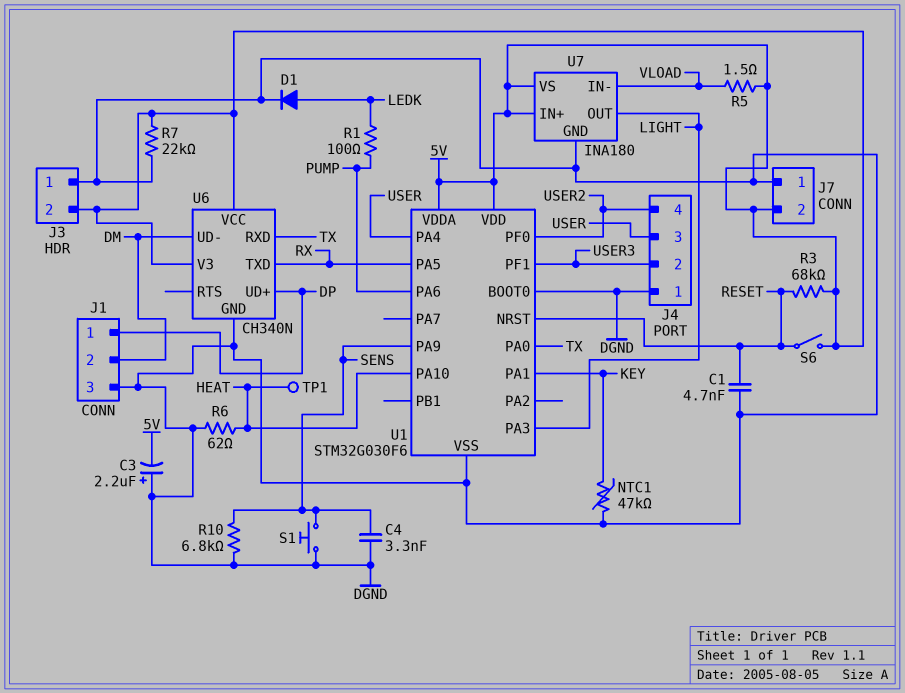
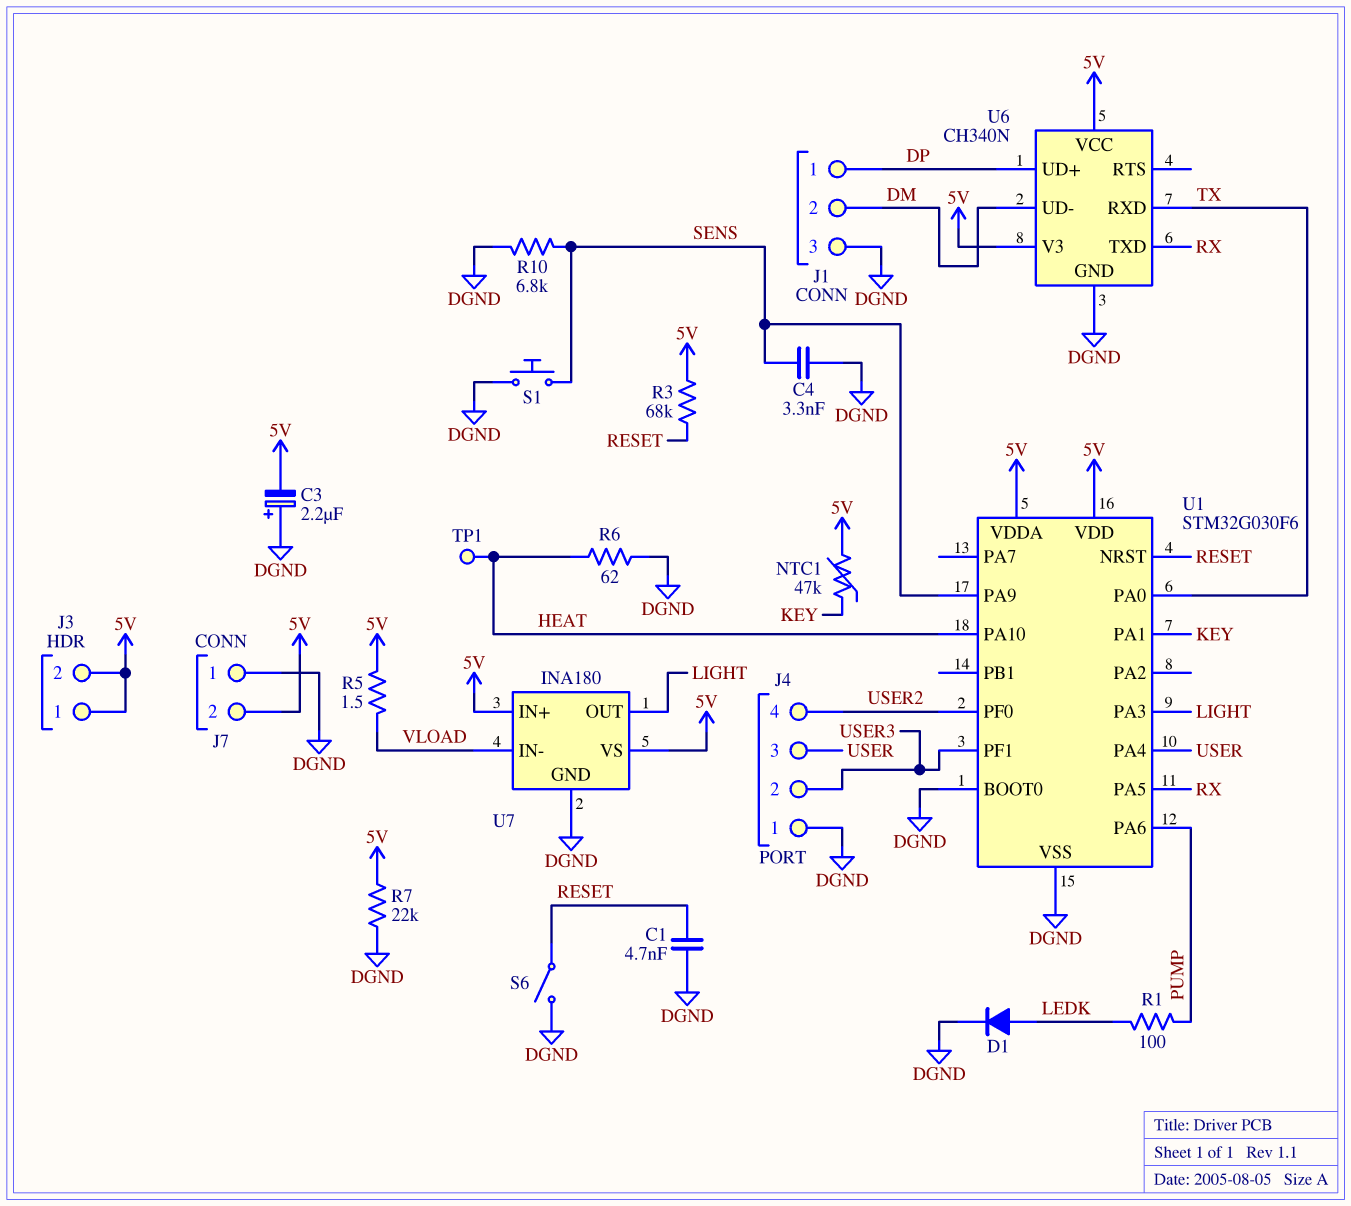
J3 pin 1: DGND -> 5V
NTC1: 47k (DGND, KEY) -> 47k (5V, KEY)
S6: switch (5V, RESET) -> switch (DGND, RESET)

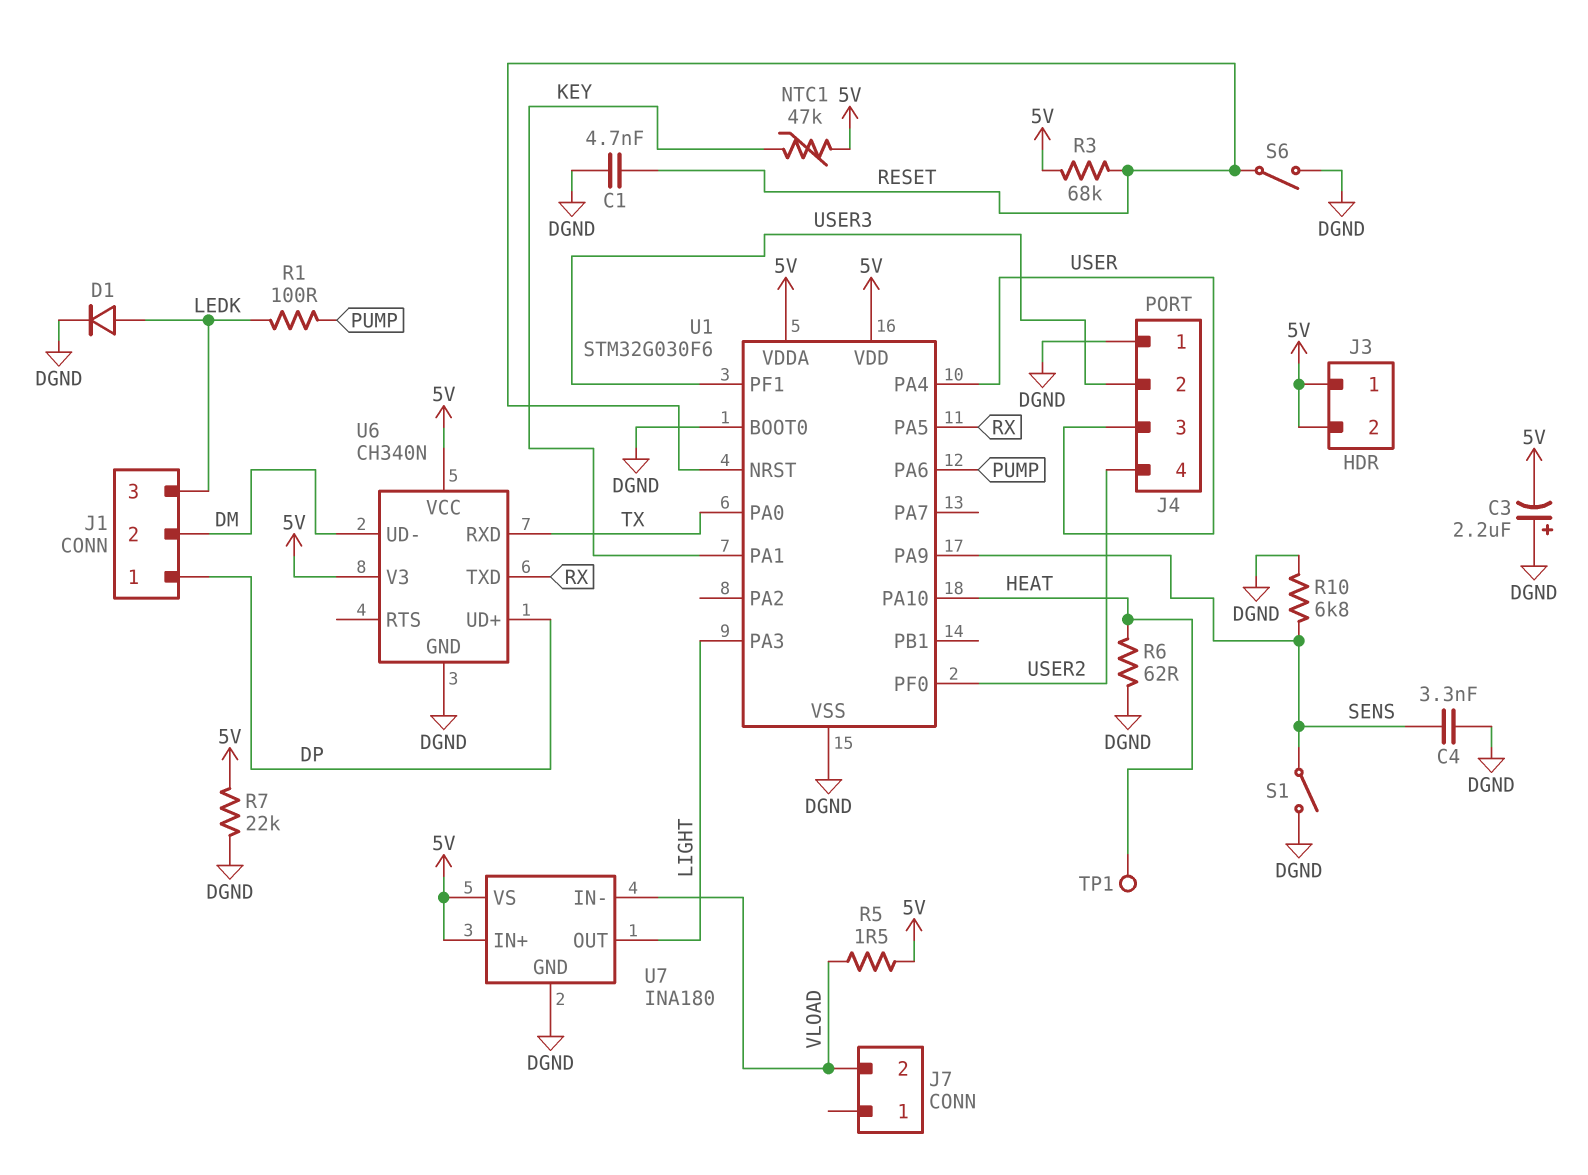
J1 pin 3: DGND -> LEDK
J7 pin 1: DGND -> none
J7 pin 2: 5V -> VLOAD
S1: button (DGND, SENS) -> switch (DGND, SENS)

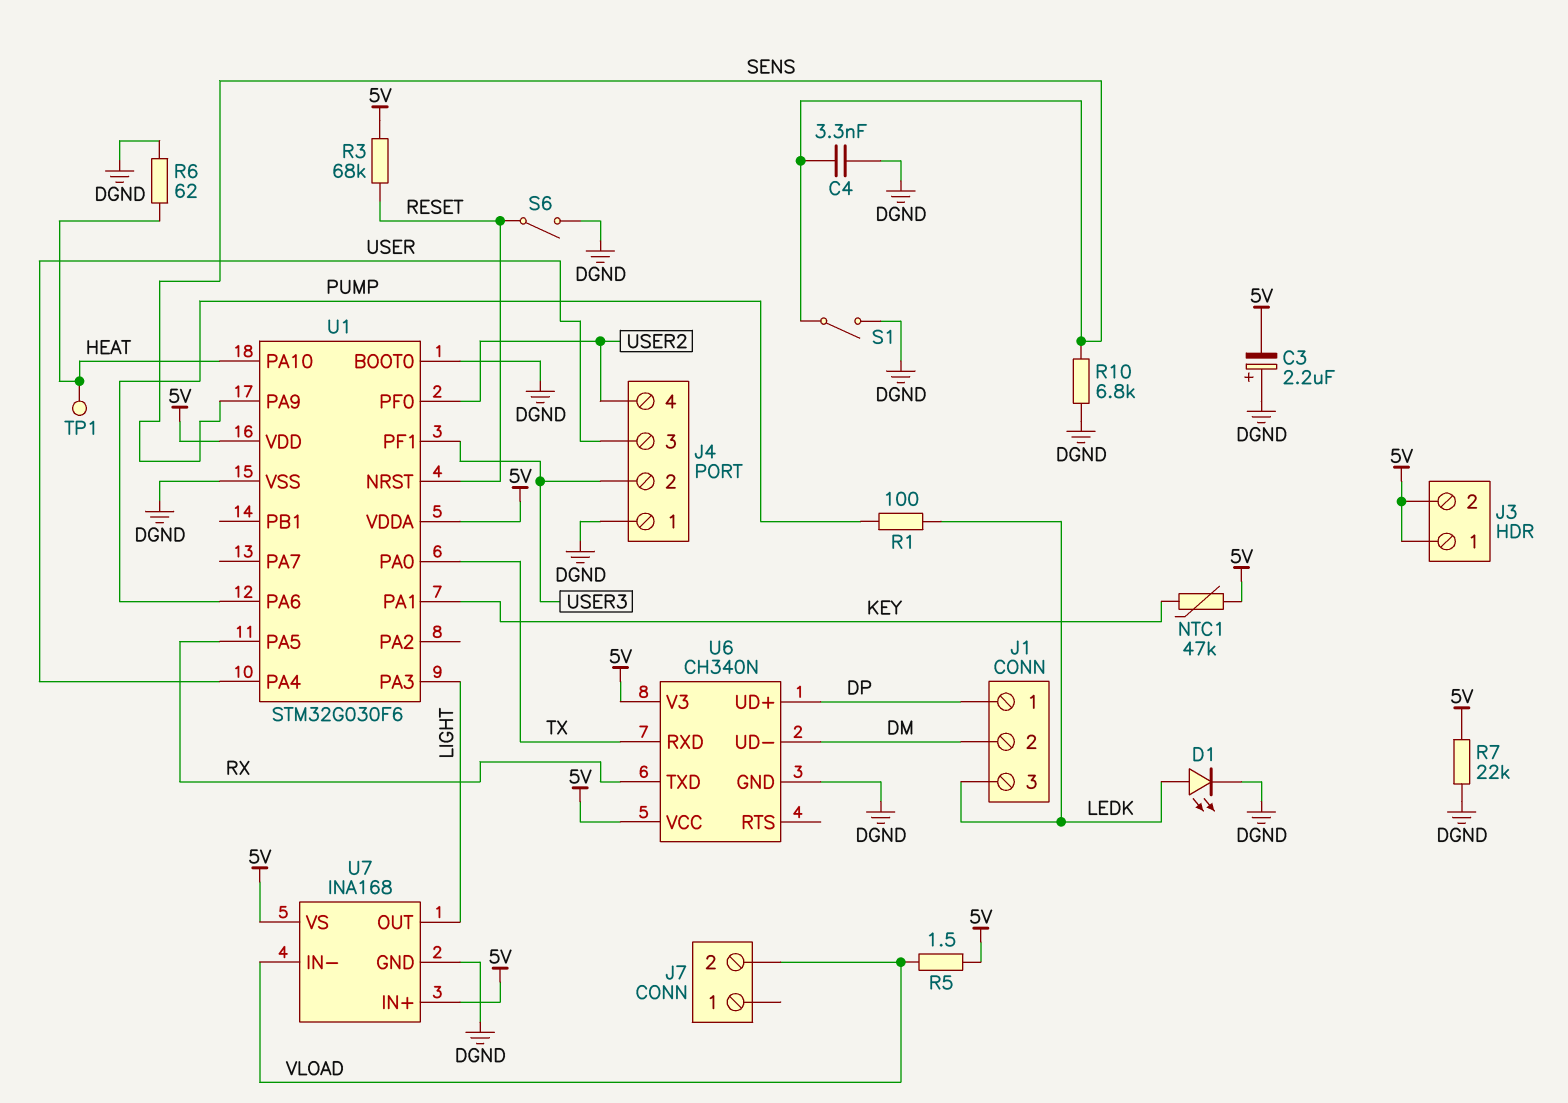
C1: 4.7nF (DGND, RESET) -> none
D1: diode (A LEDK, K DGND) -> LED (A LEDK, K DGND)
U7: INA180 -> INA168

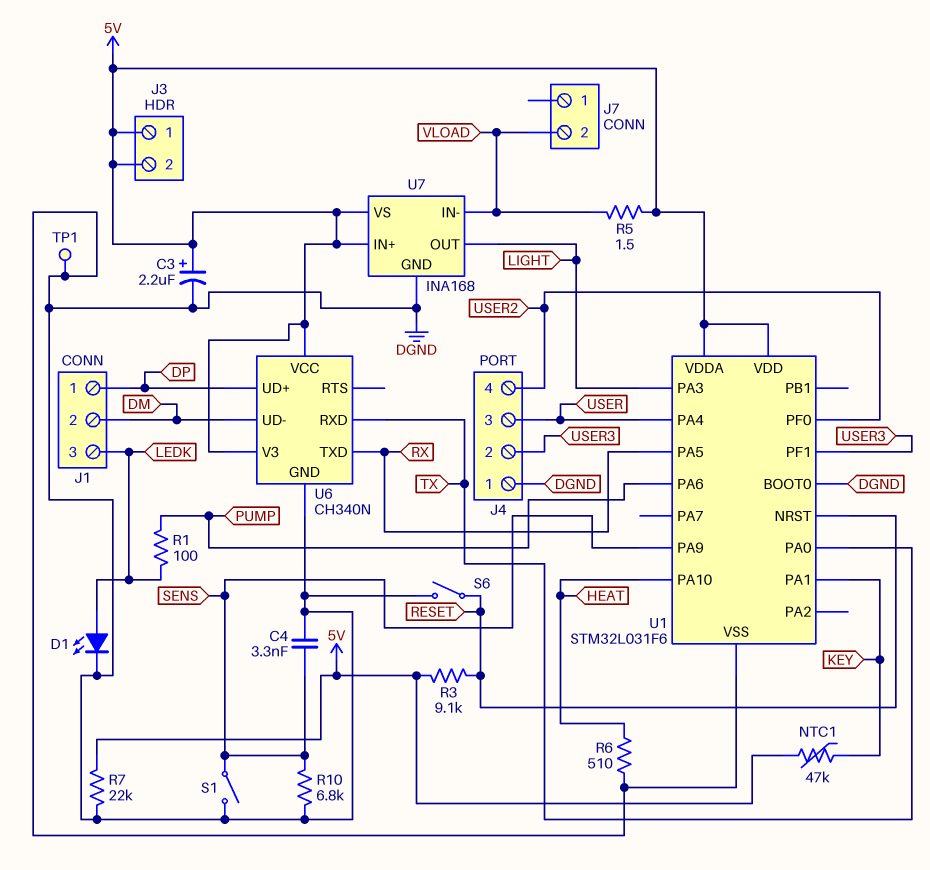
C3: 2.2uF (plus DGND, minus 5V) -> 2.2uF (plus 5V, minus DGND)
R3: 68k (5V, RESET) -> 9.1k (5V, RESET)
R6: 62 (DGND, HEAT) -> 510 (DGND, HEAT)
TP1: test point (HEAT) -> test point (DGND)
U1: STM32G030F6 -> STM32L031F6

